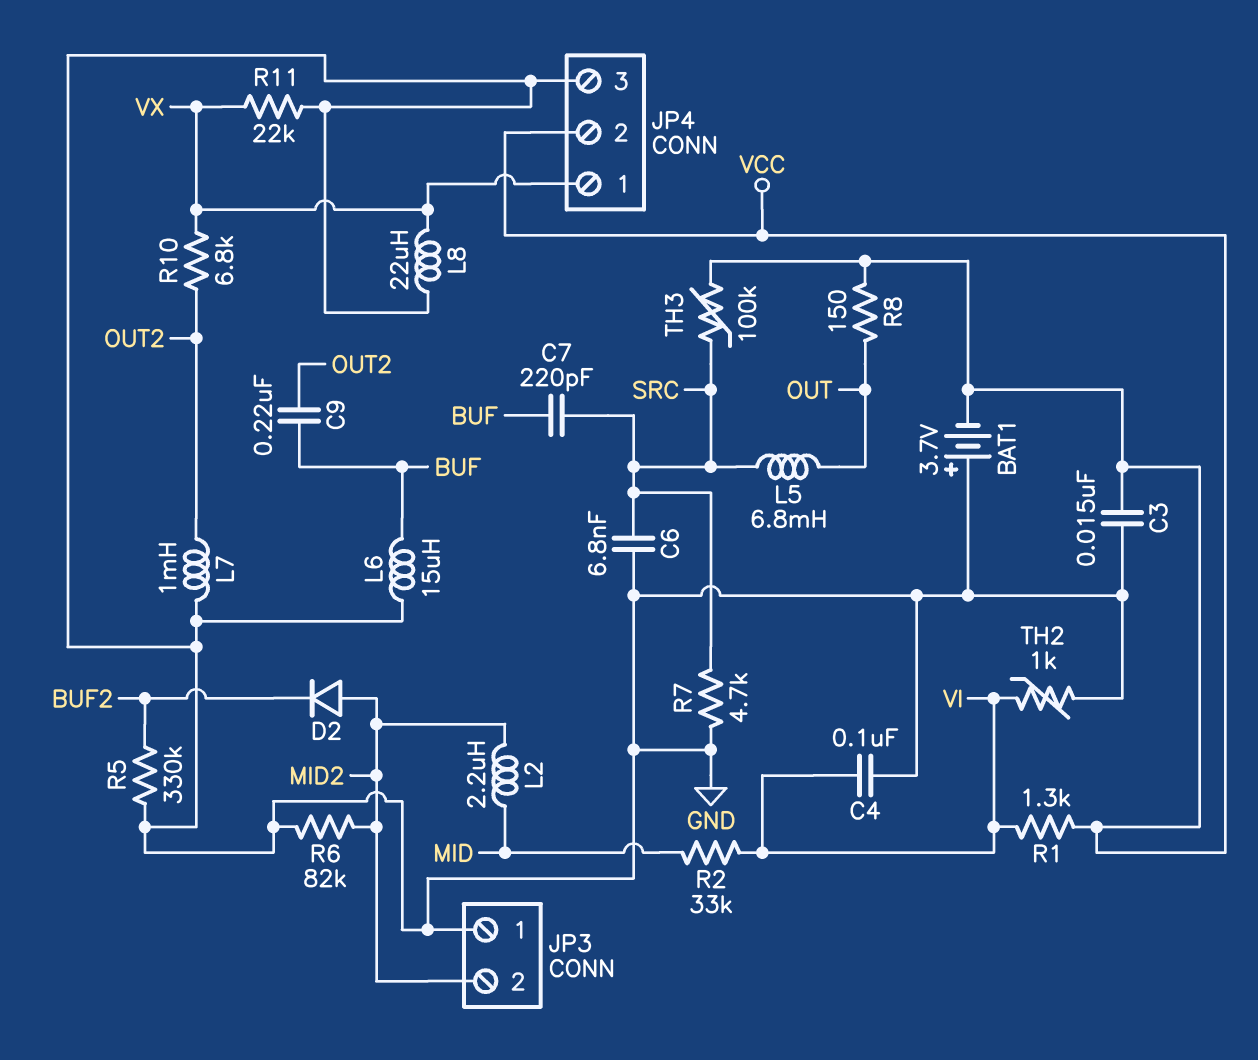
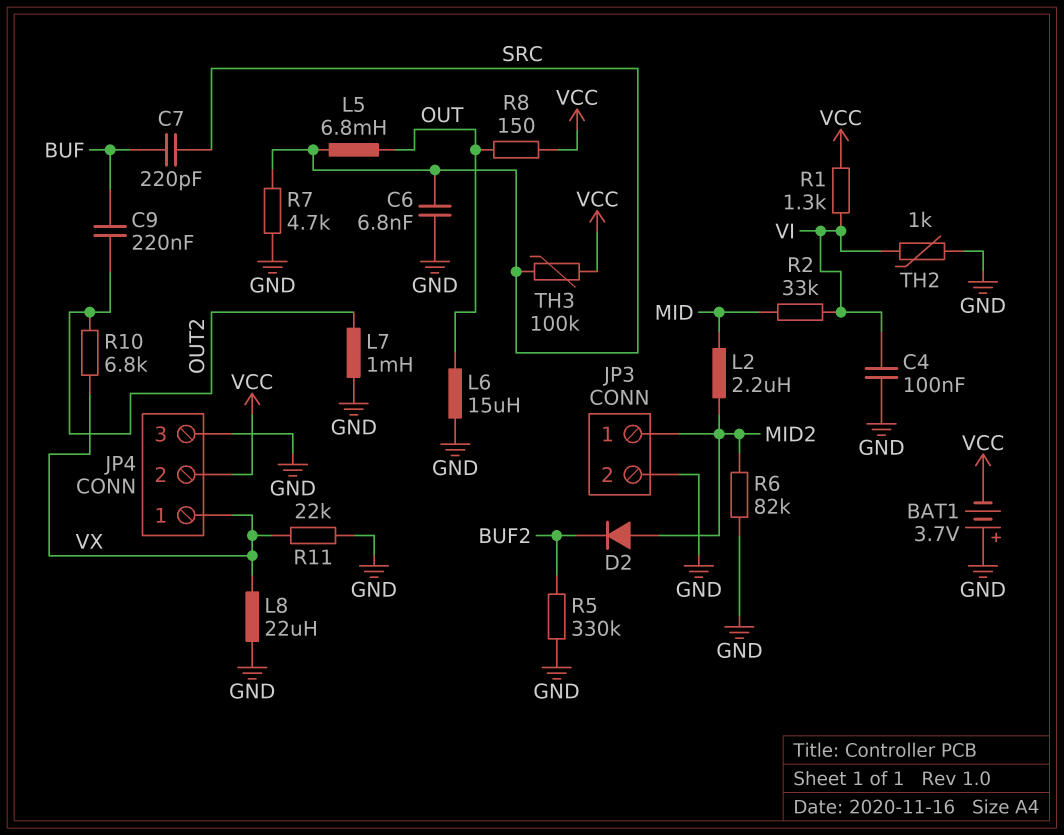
C3: 15nF (GND, VCC) -> none
JP3 pin 1: GND -> MID2
JP3 pin 2: MID2 -> GND
L6: 15uH (BUF, GND) -> 15uH (GND, OUT)

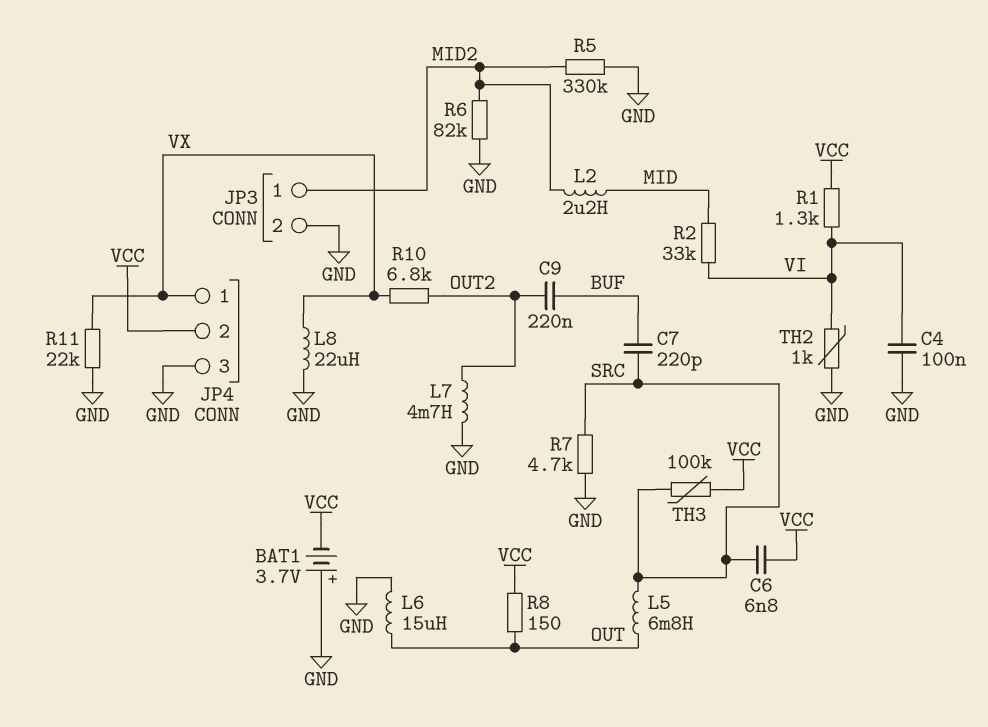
C6: 6.8nF (GND, SRC) -> 6.8nF (SRC, VCC)
D2: diode (A MID2, K BUF2) -> none
L7: 1mH (GND, OUT2) -> 4.7mH (GND, OUT2)
R5: 330k (BUF2, GND) -> 330k (GND, MID2)

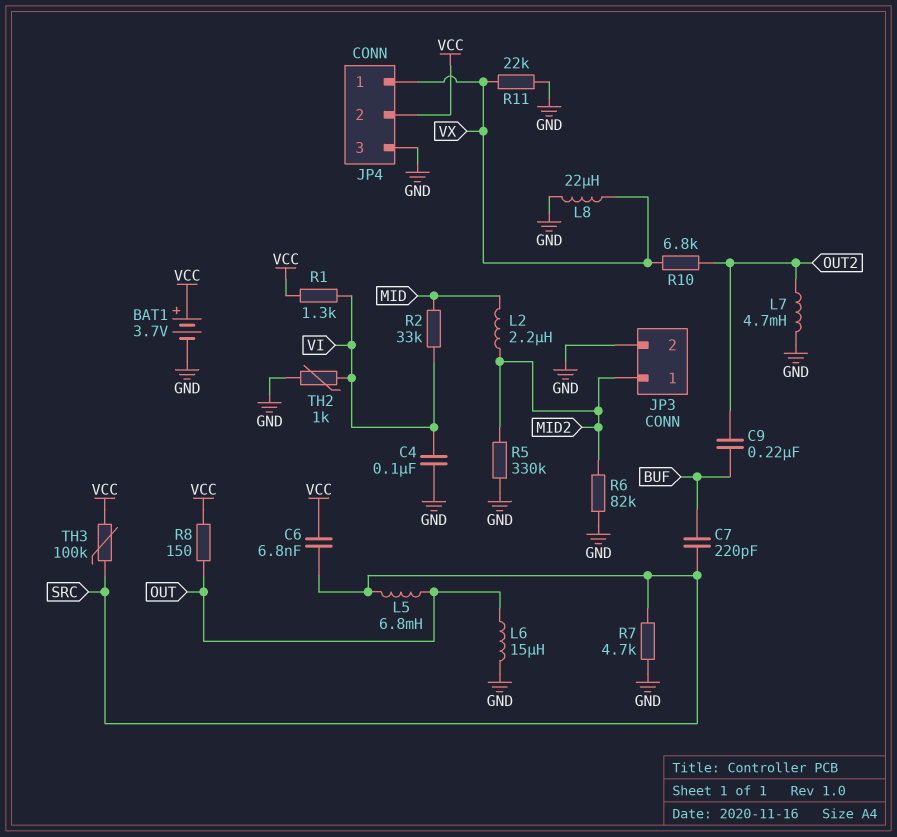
BAT1: 3.7V (plus GND, minus VCC) -> 3.7V (plus VCC, minus GND)

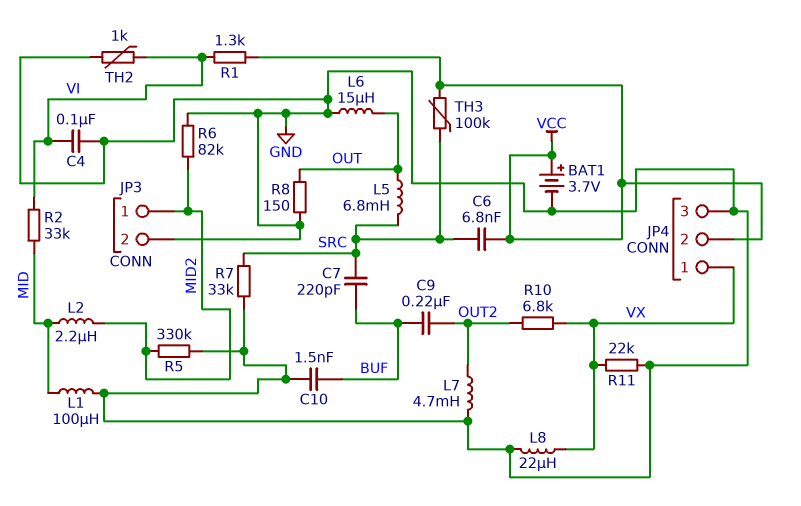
C10: none -> 1.5nF (BUF, GND)
L1: none -> 100uH (GND, MID)
R7: 4.7k (GND, SRC) -> 33k (GND, SRC)
R8: 150 (OUT, VCC) -> 150 (GND, OUT)

